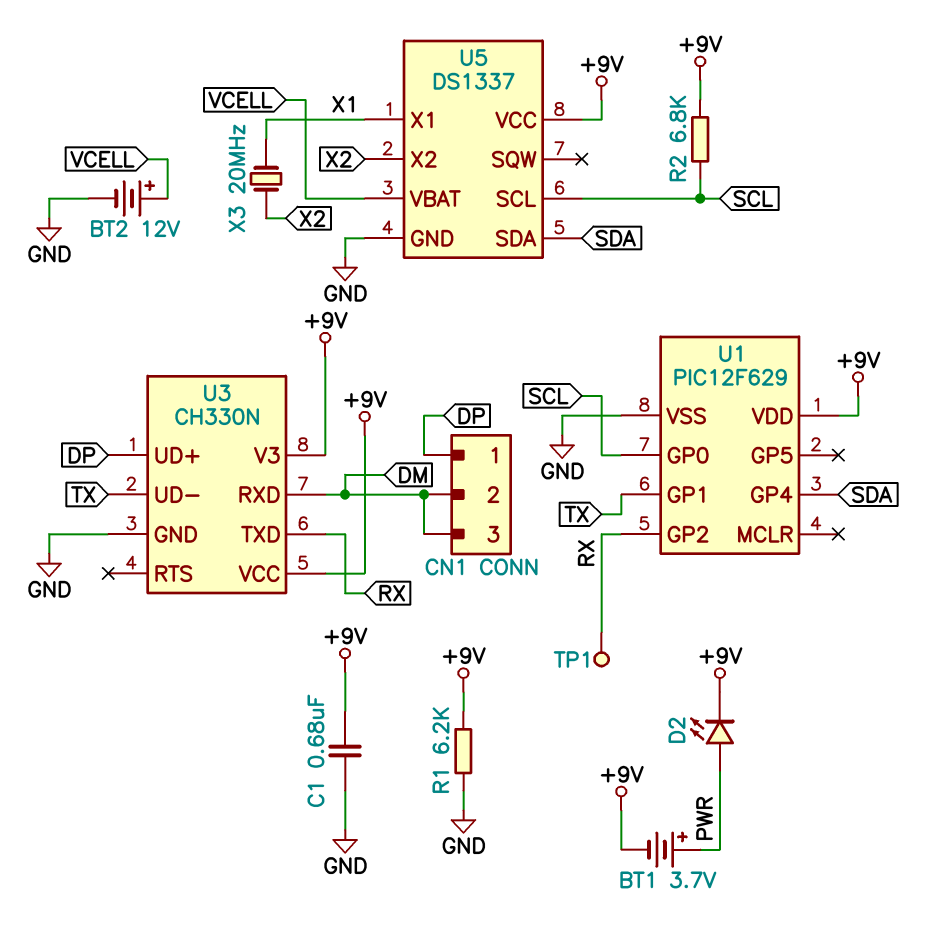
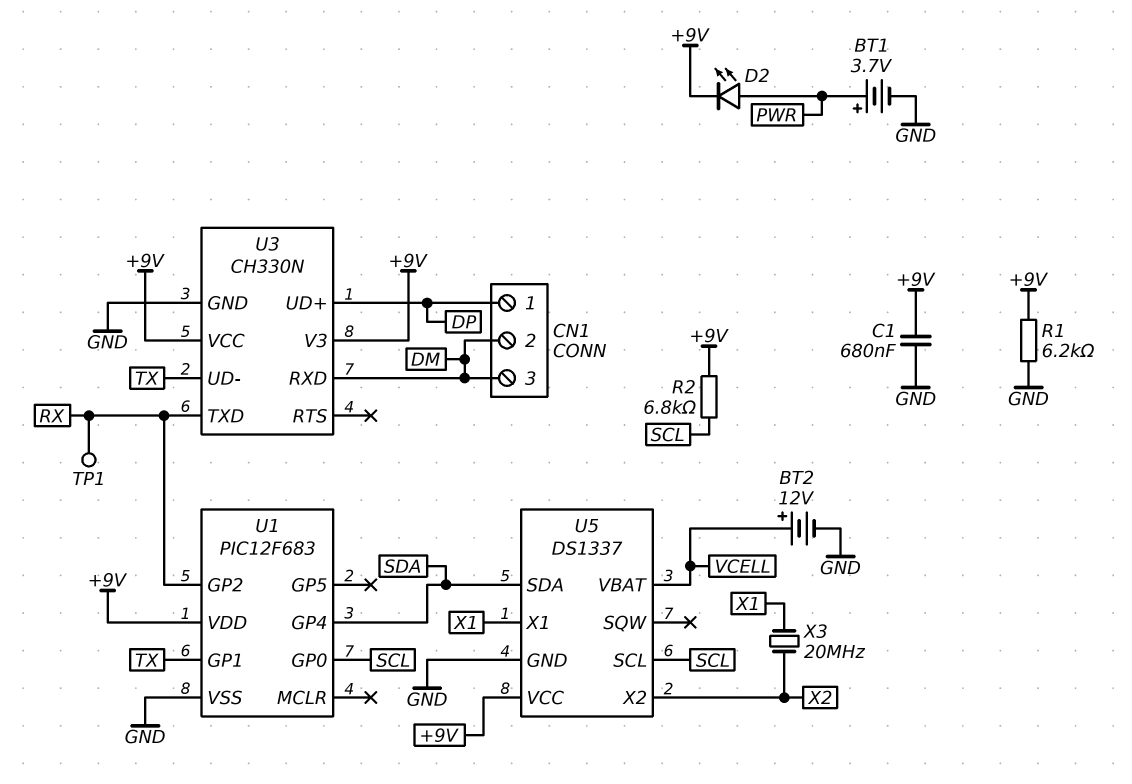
BT1: 3.7V (plus PWR, minus +9V) -> 3.7V (plus PWR, minus GND)
U1: PIC12F629 -> PIC12F683

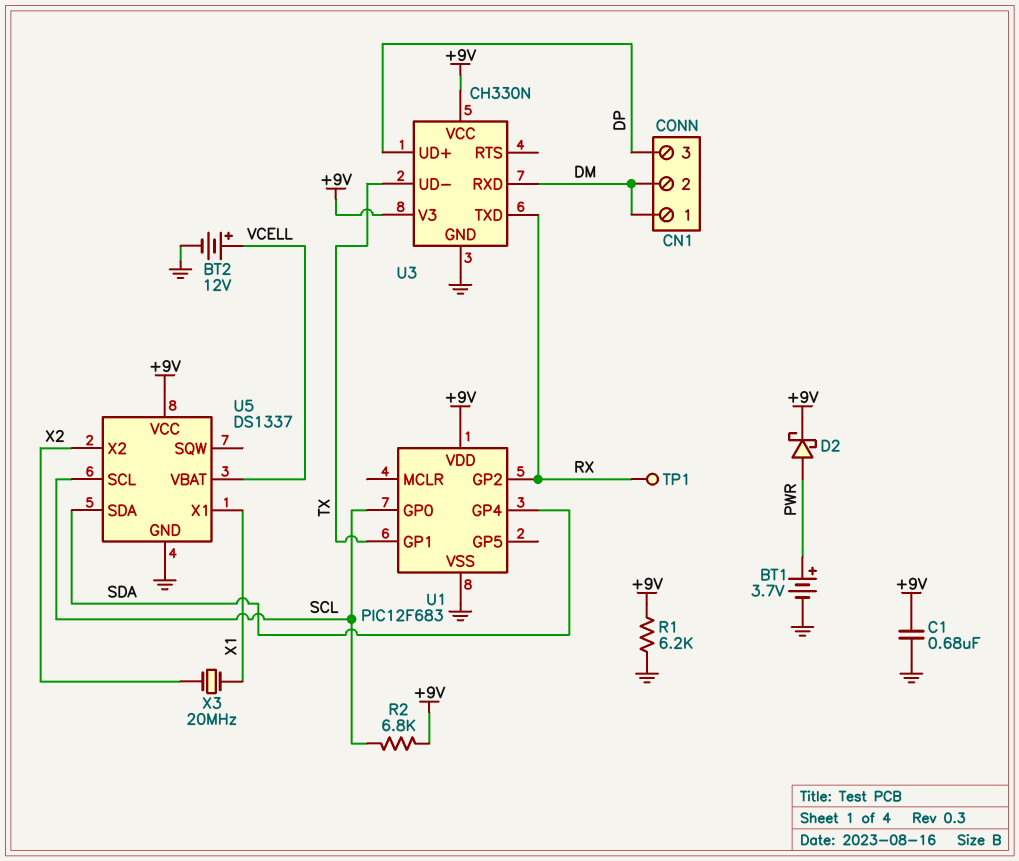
CN1 pin 1: DP -> DM
CN1 pin 3: DM -> DP
D2: LED (A PWR, K +9V) -> schottky (A PWR, K +9V)

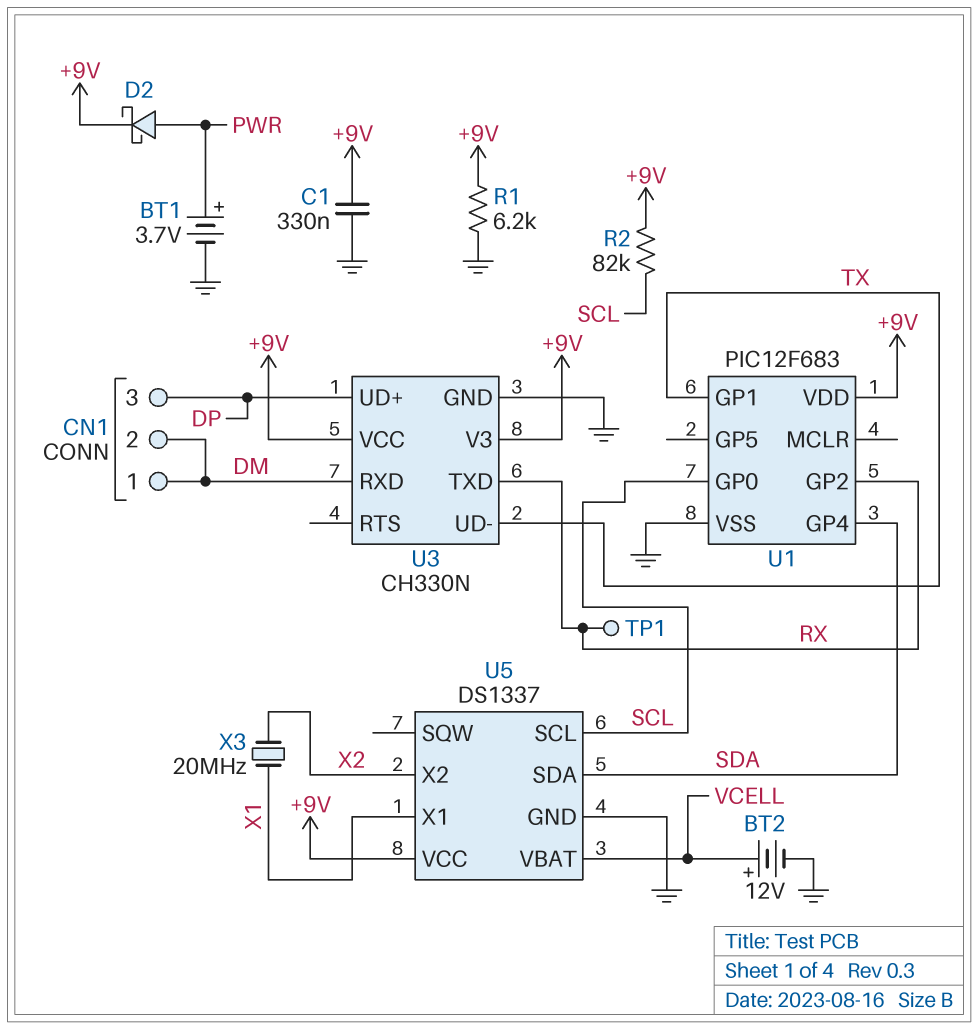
C1: 680nF (+9V, GND) -> 330nF (+9V, GND)
R2: 6.8k (+9V, SCL) -> 82k (+9V, SCL)

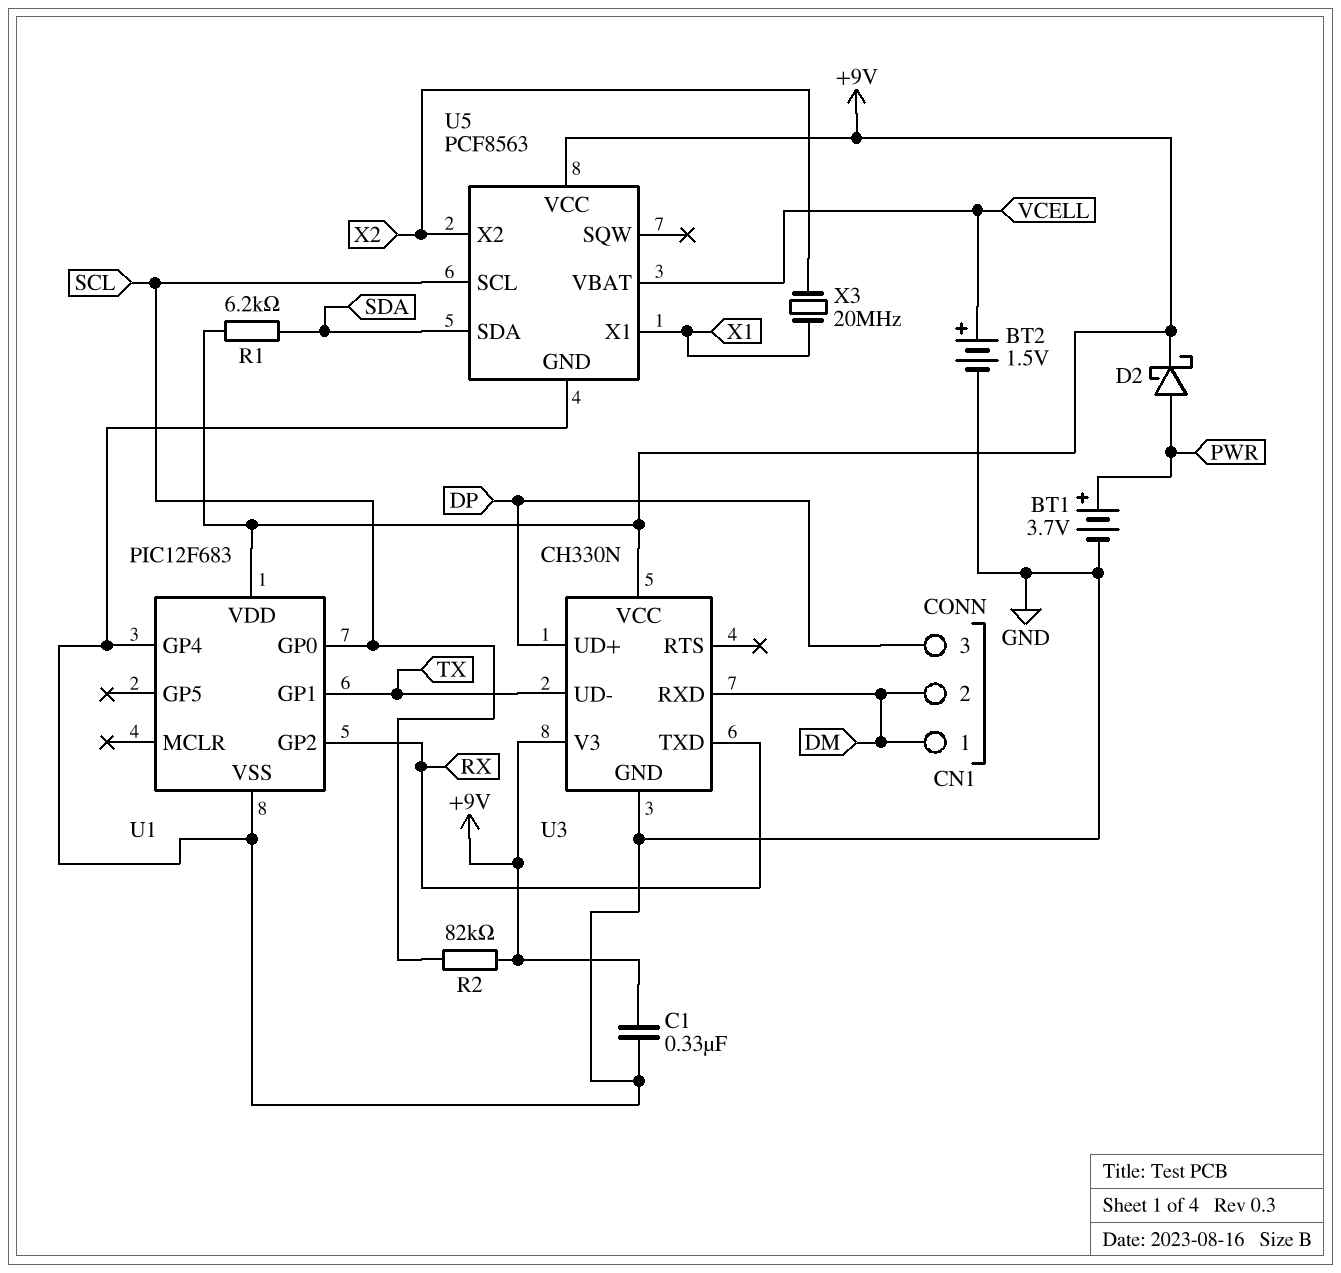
BT2: 12V (plus VCELL, minus GND) -> 1.5V (plus VCELL, minus GND)
R1: 6.2k (+9V, GND) -> 6.2k (+9V, SDA)
TP1: test point (RX) -> none
U1 pin GP4: SDA -> GND
U5: DS1337 -> PCF8563

